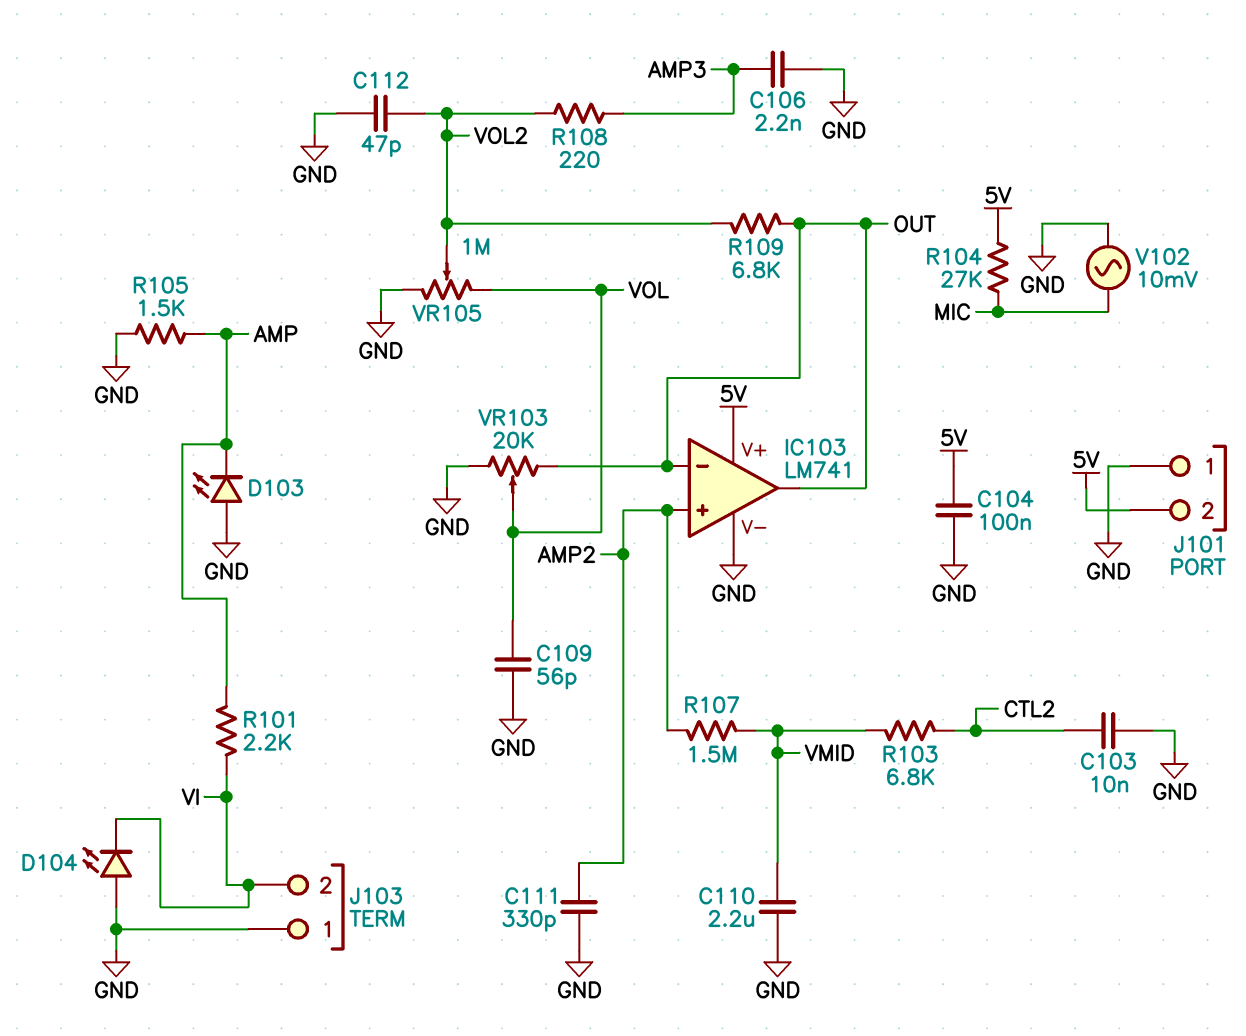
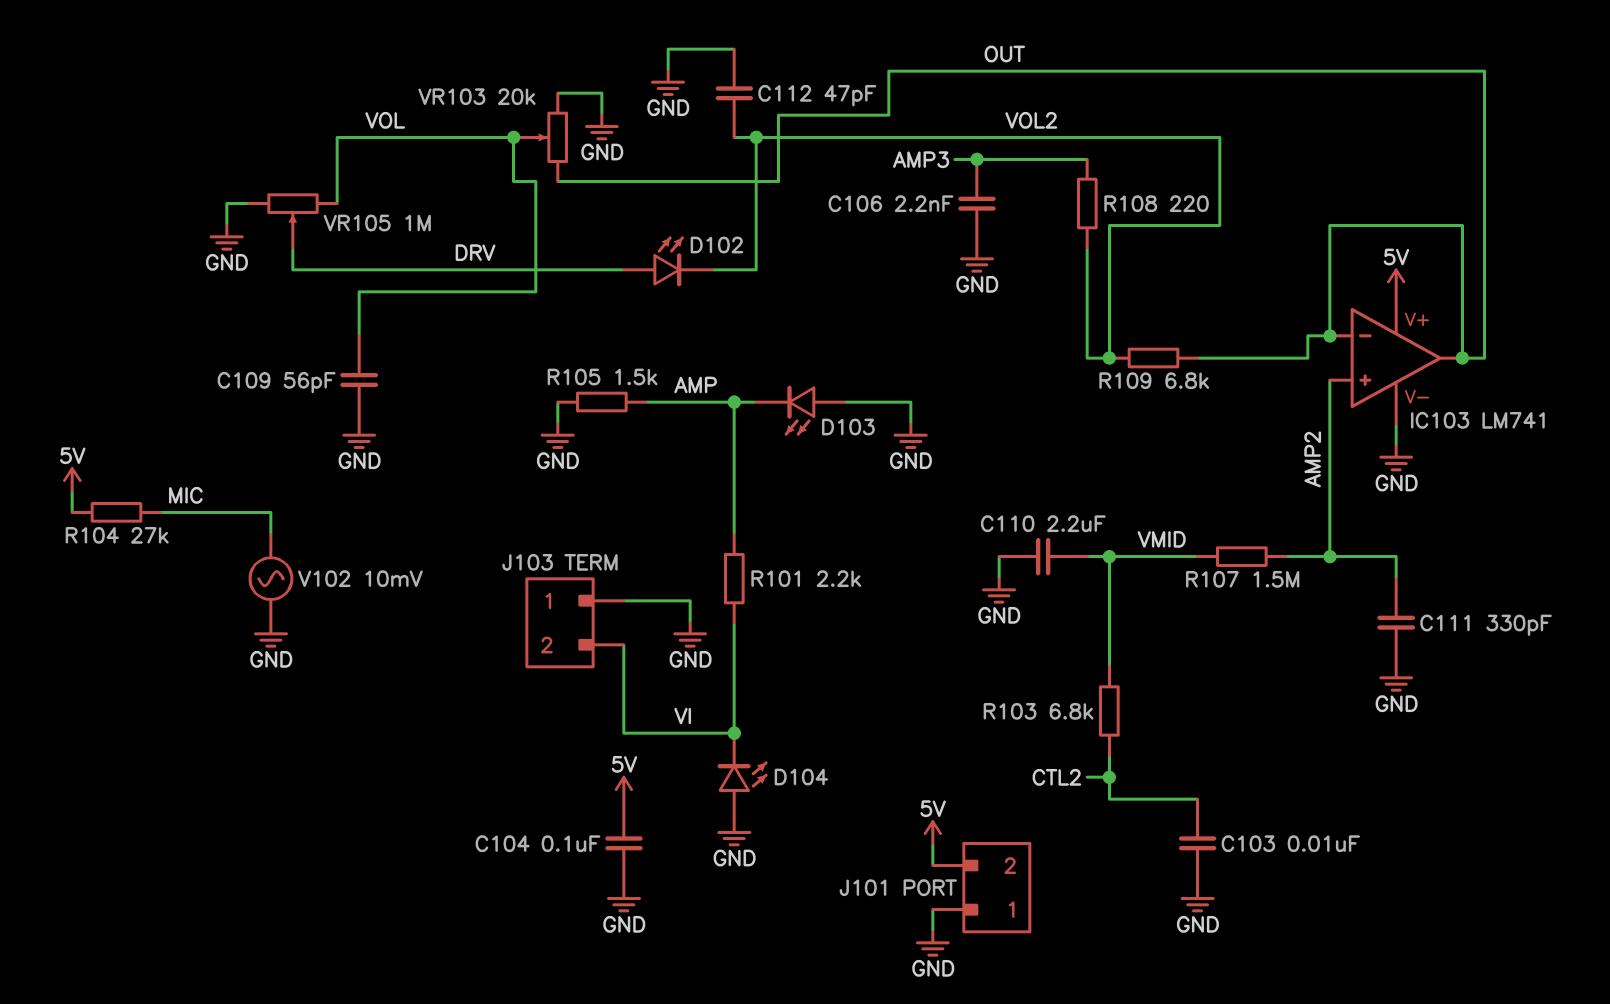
D102: none -> LED (A DRV, K VOL2)
VR105: 1M (GND, VOL, wiper VOL2) -> 1M (GND, VOL, wiper DRV)

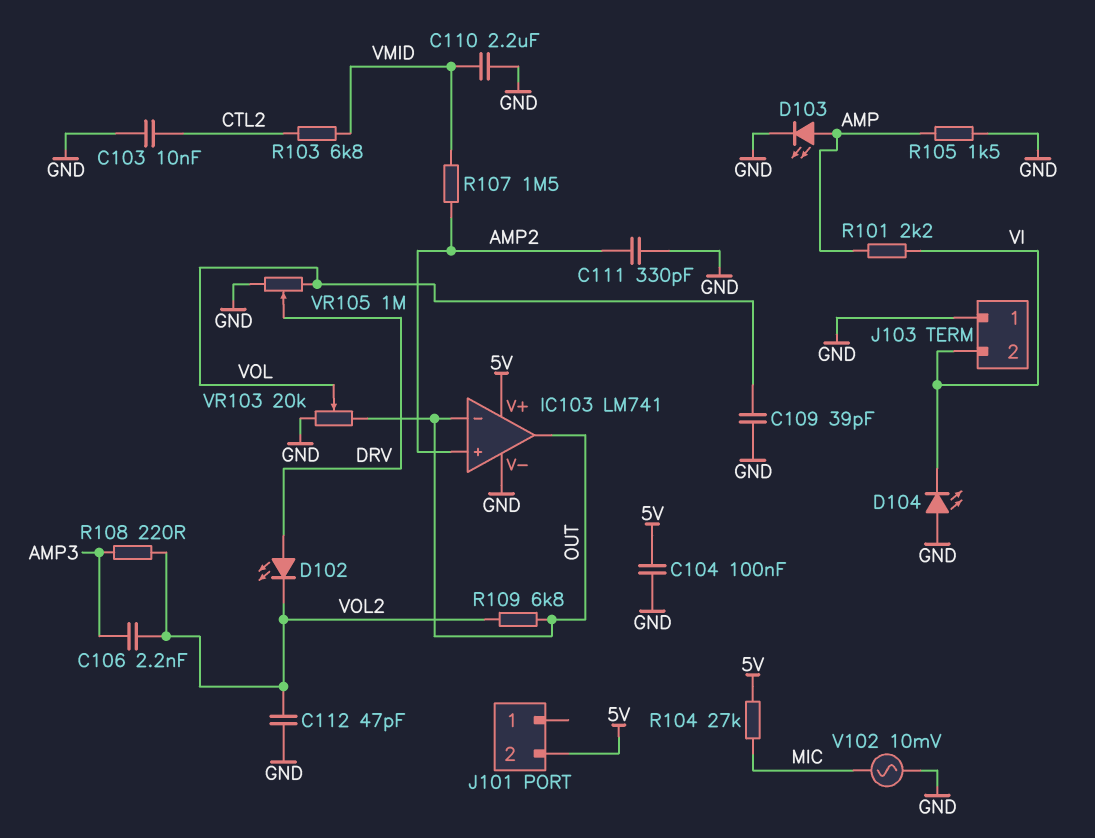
C106: 2.2nF (AMP3, GND) -> 2.2nF (AMP3, VOL2)
C109: 56pF (GND, VOL) -> 39pF (GND, VOL)
D103: LED (A GND, K AMP) -> LED (A AMP, K GND)
J101 pin 1: GND -> none

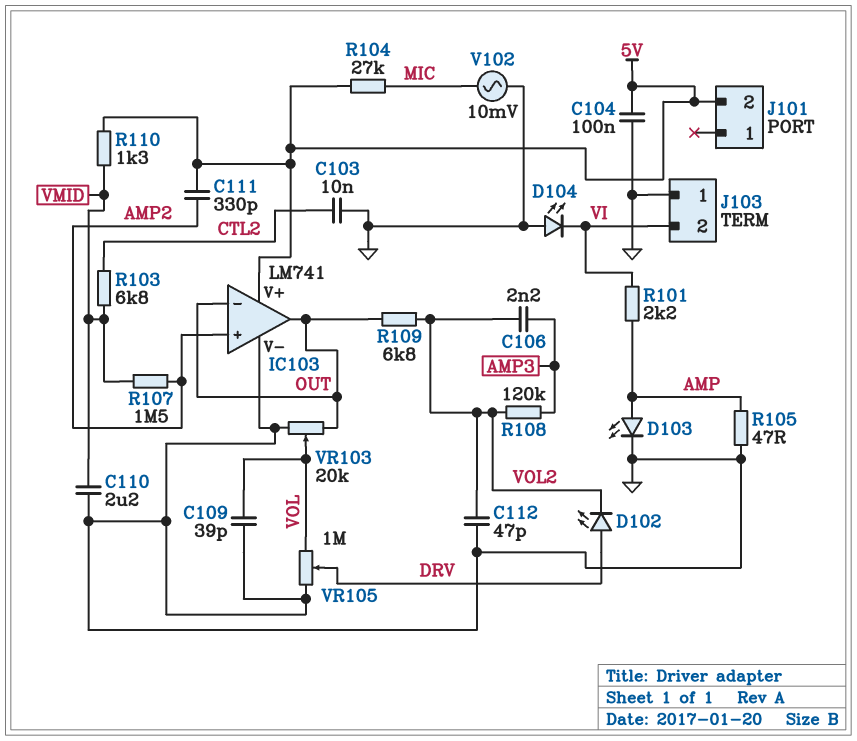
C111: 330pF (AMP2, GND) -> 330pF (5V, AMP2)
R105: 1.5k (AMP, GND) -> 47 (AMP, GND)
R108: 220 (AMP3, VOL2) -> 120k (AMP3, VOL2)
R110: none -> 1.3k (5V, VMID)

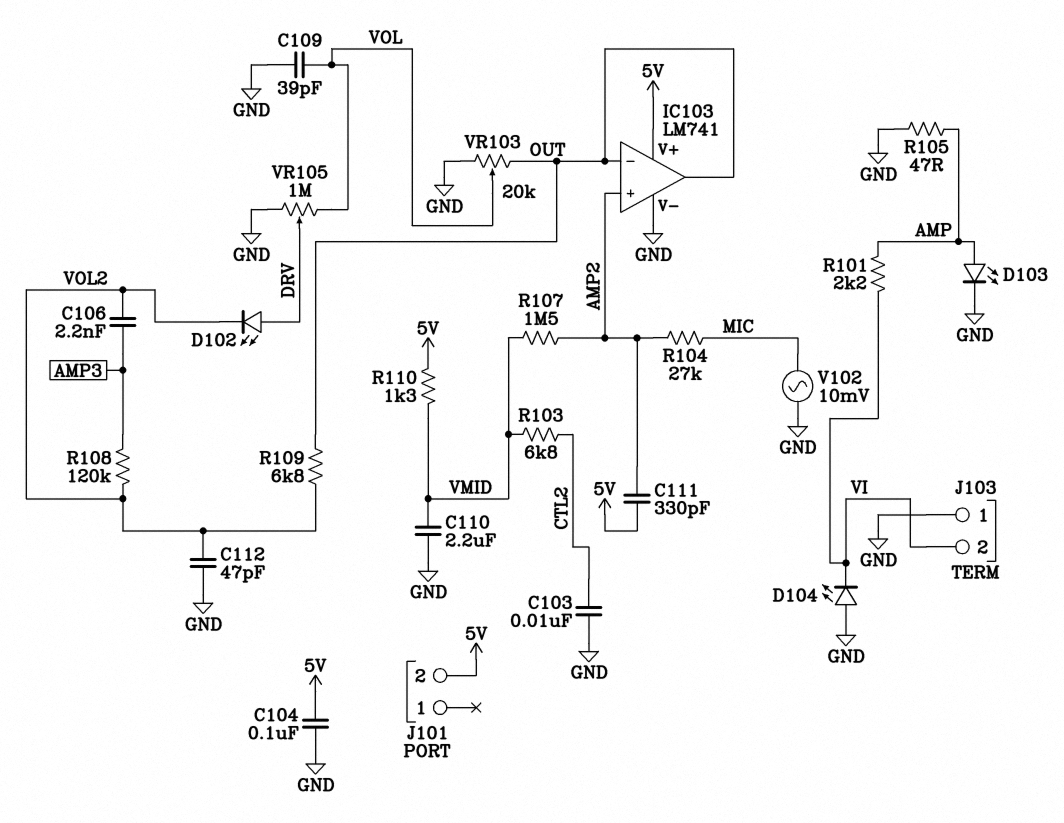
R104: 27k (5V, MIC) -> 27k (AMP2, MIC)

